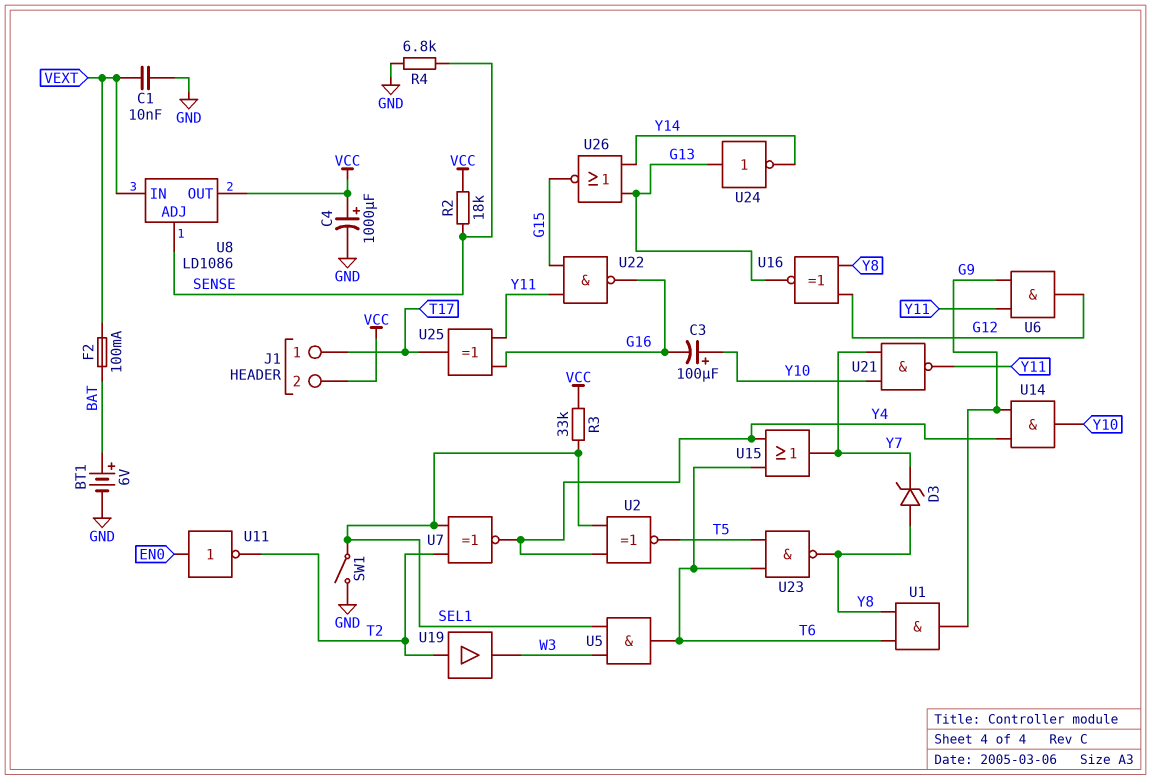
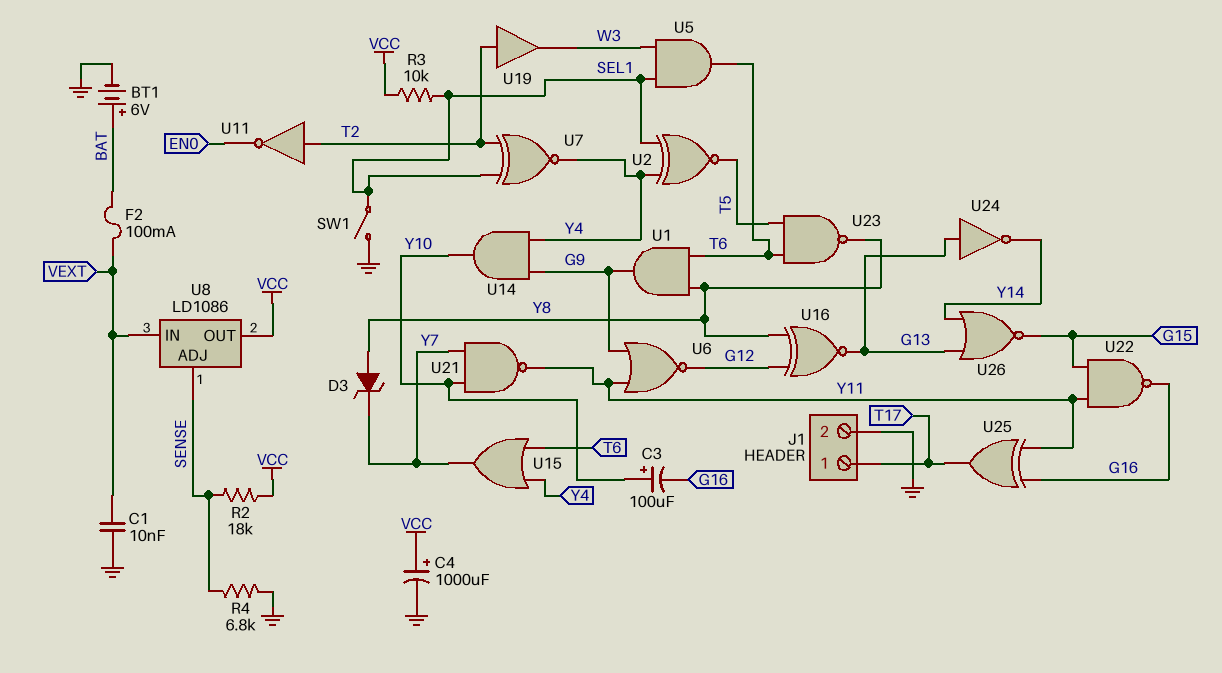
J1 pin 2: VCC -> GND
R3: 33k (SEL1, VCC) -> 10k (SEL1, VCC)
U6: AND (in G9, in Y11, out G12) -> NOR (in G9, in Y11, out G12)
U11: NOT (in EN0, out T2) -> NOT (in T2, out EN0)

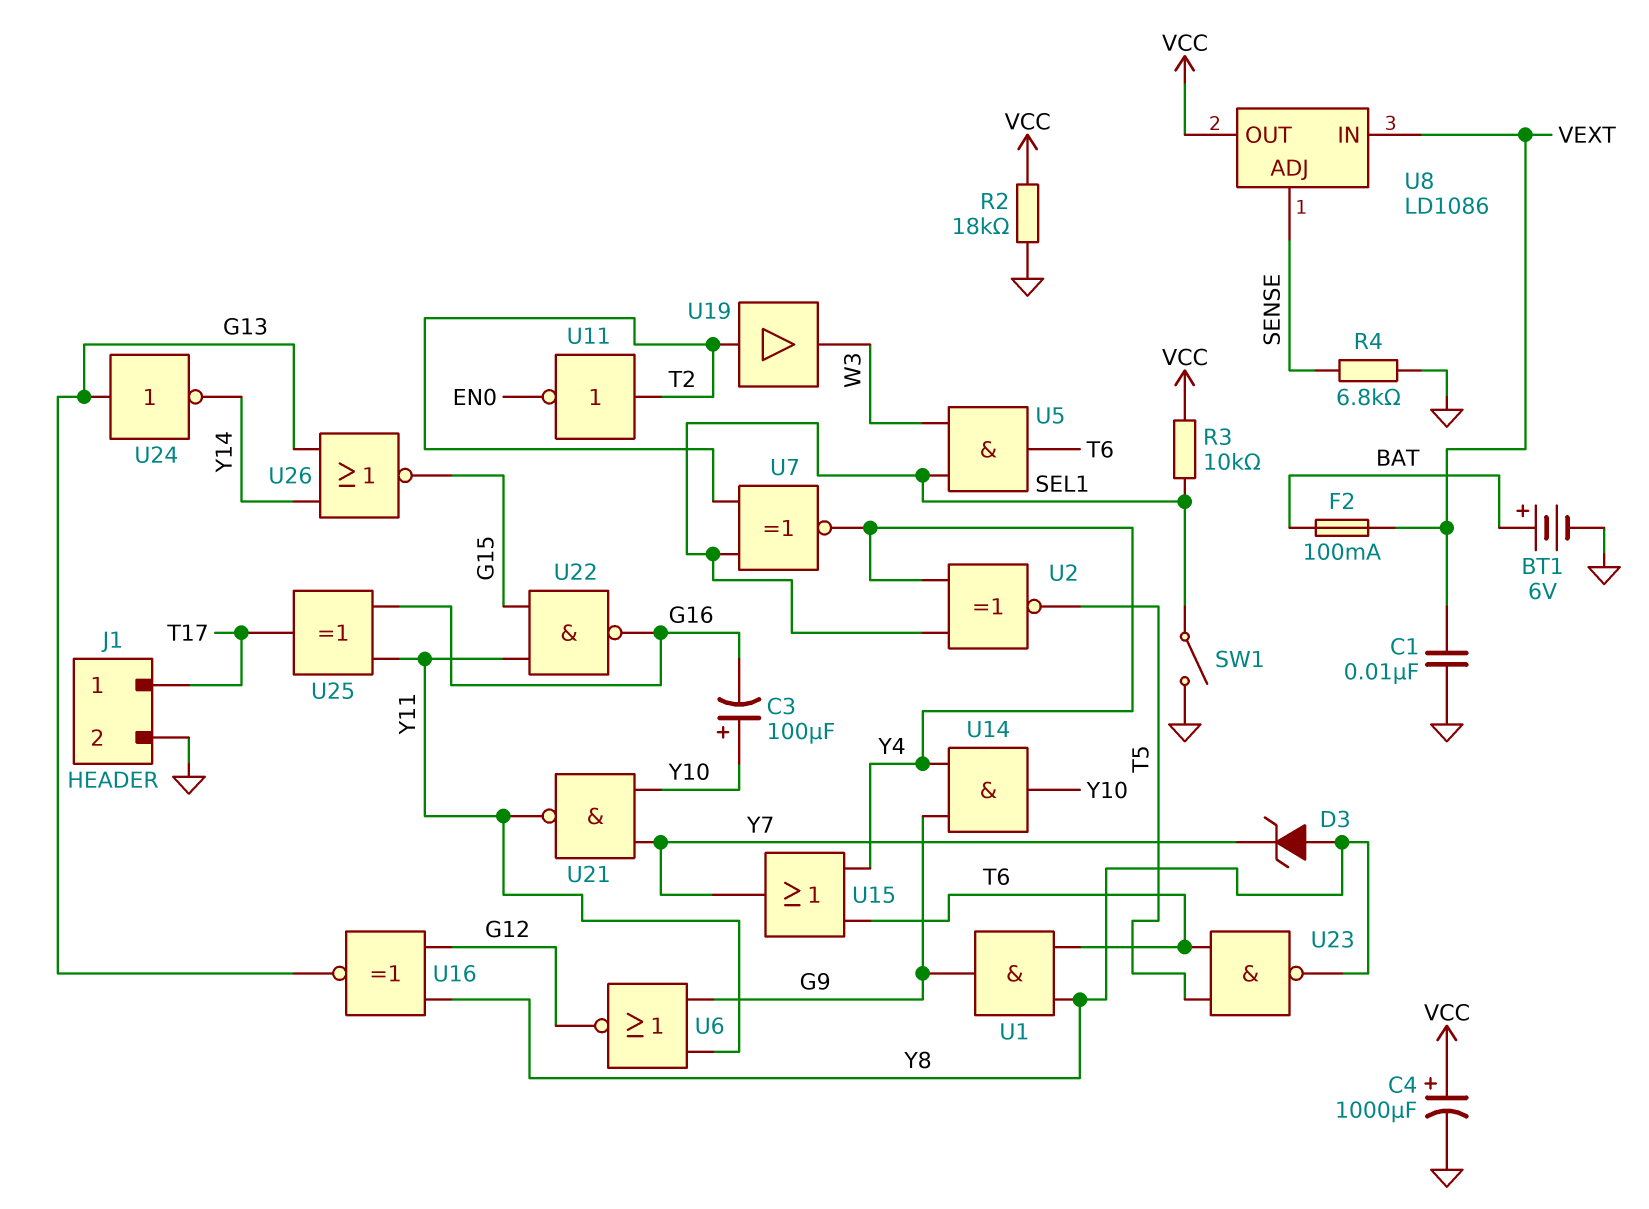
R2: 18k (SENSE, VCC) -> 18k (GND, VCC)

